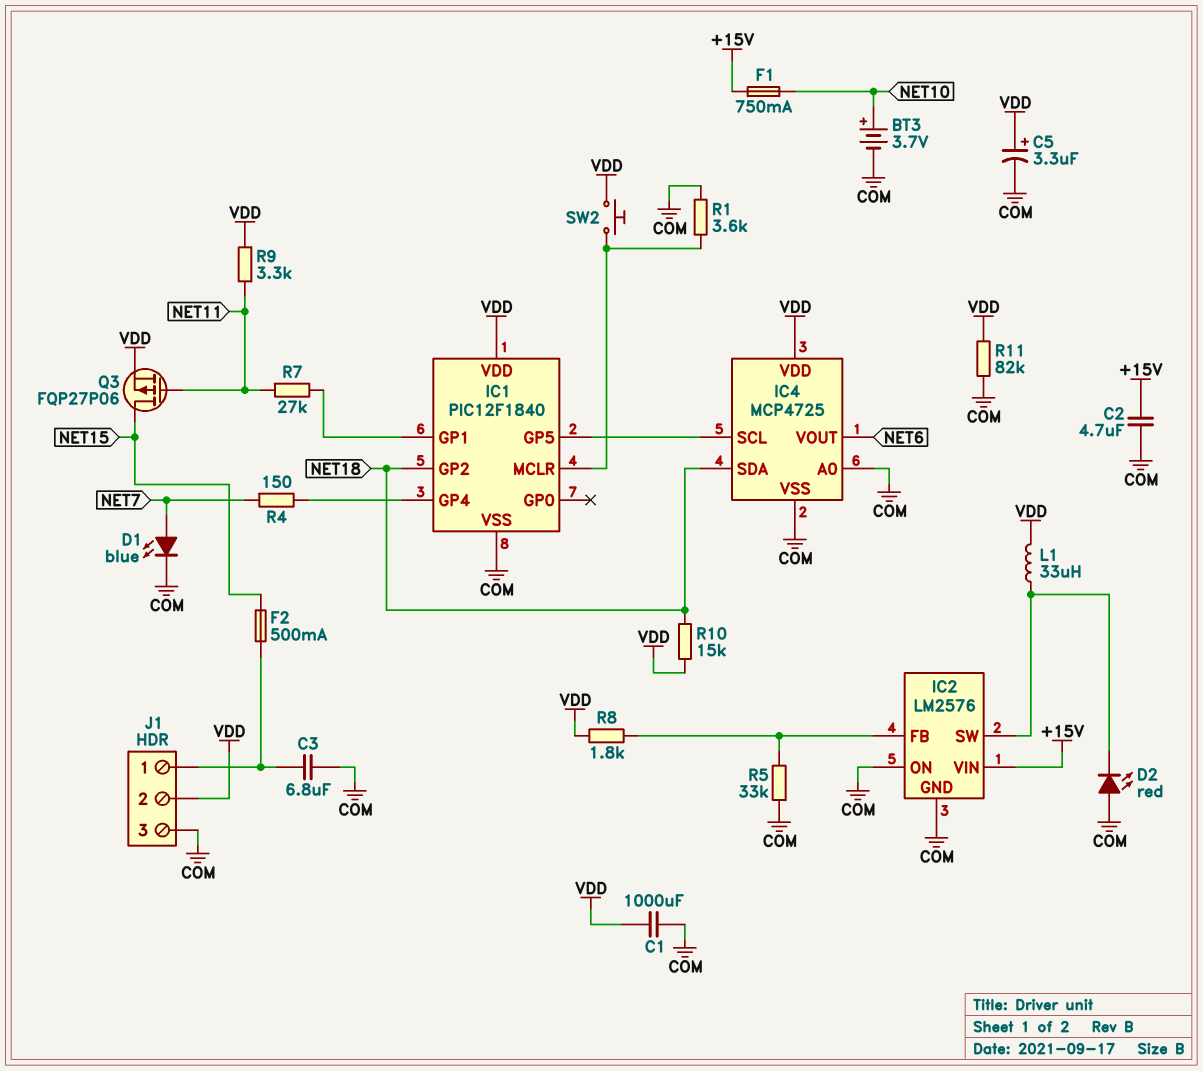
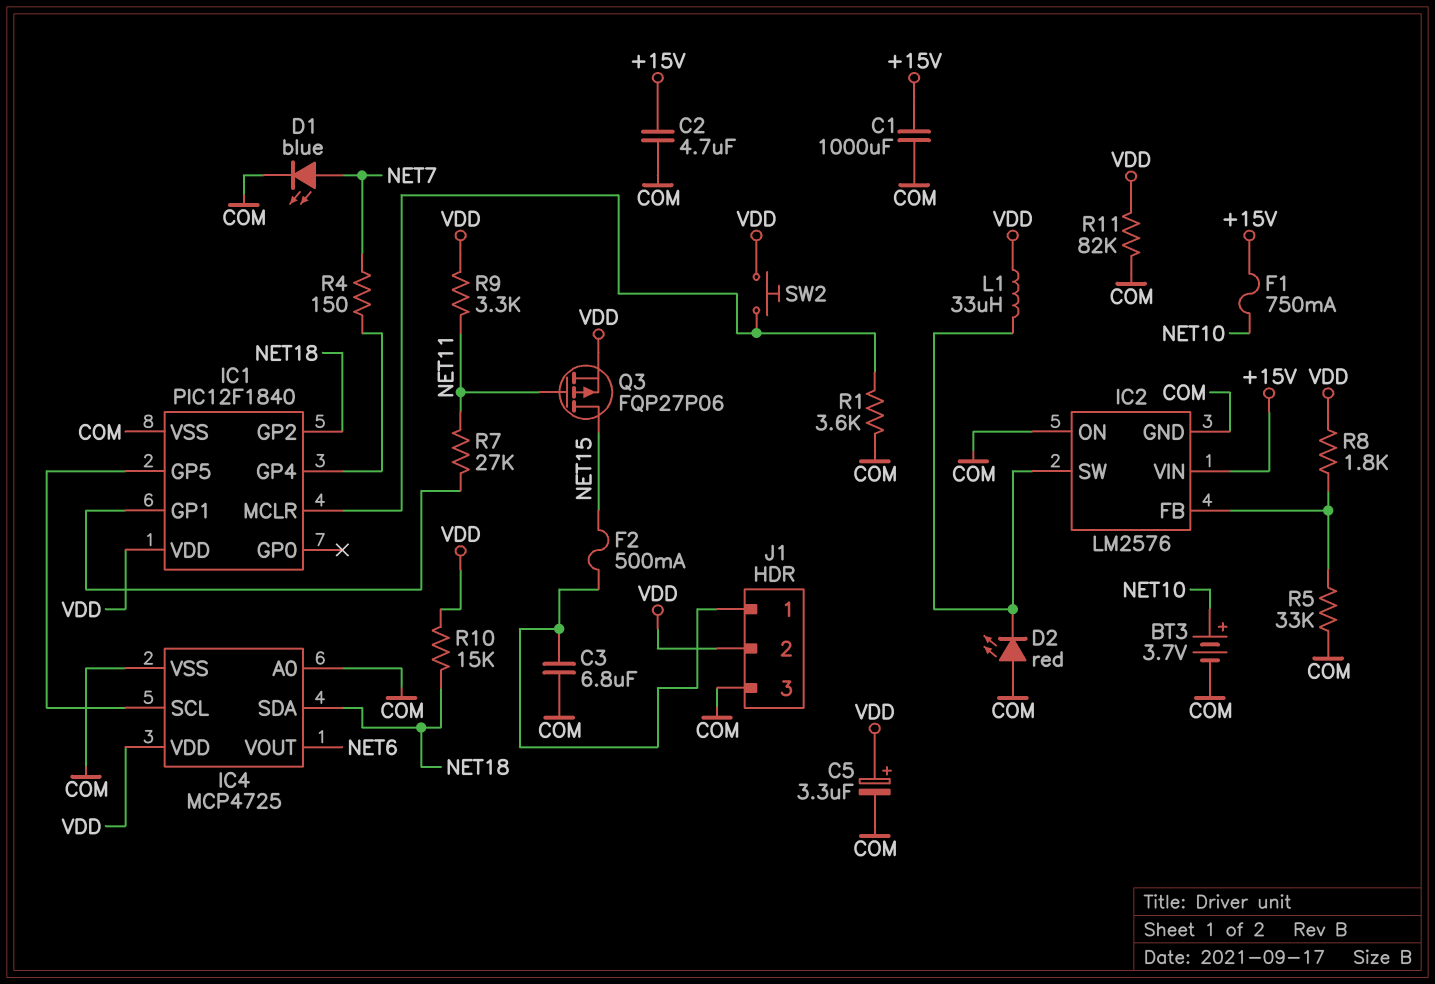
C1: 1000uF (COM, VDD) -> 1000uF (+15V, COM)

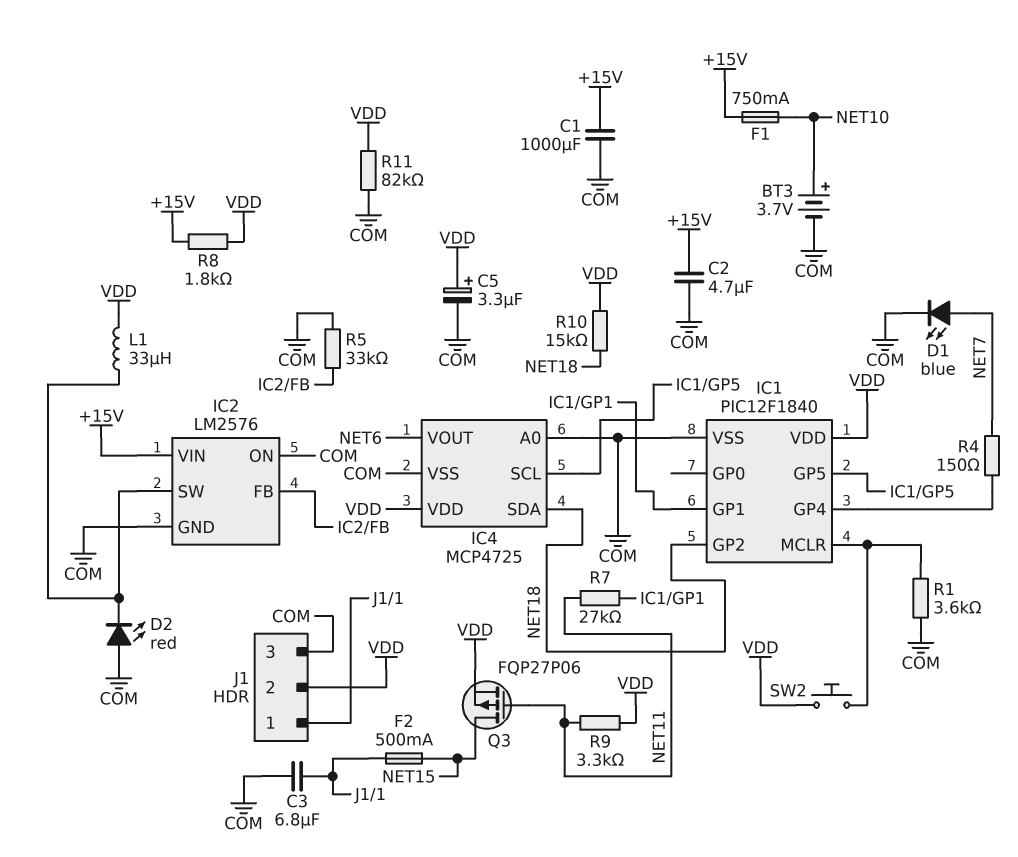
R8: 1.8k (IC2/FB, VDD) -> 1.8k (+15V, VDD)

